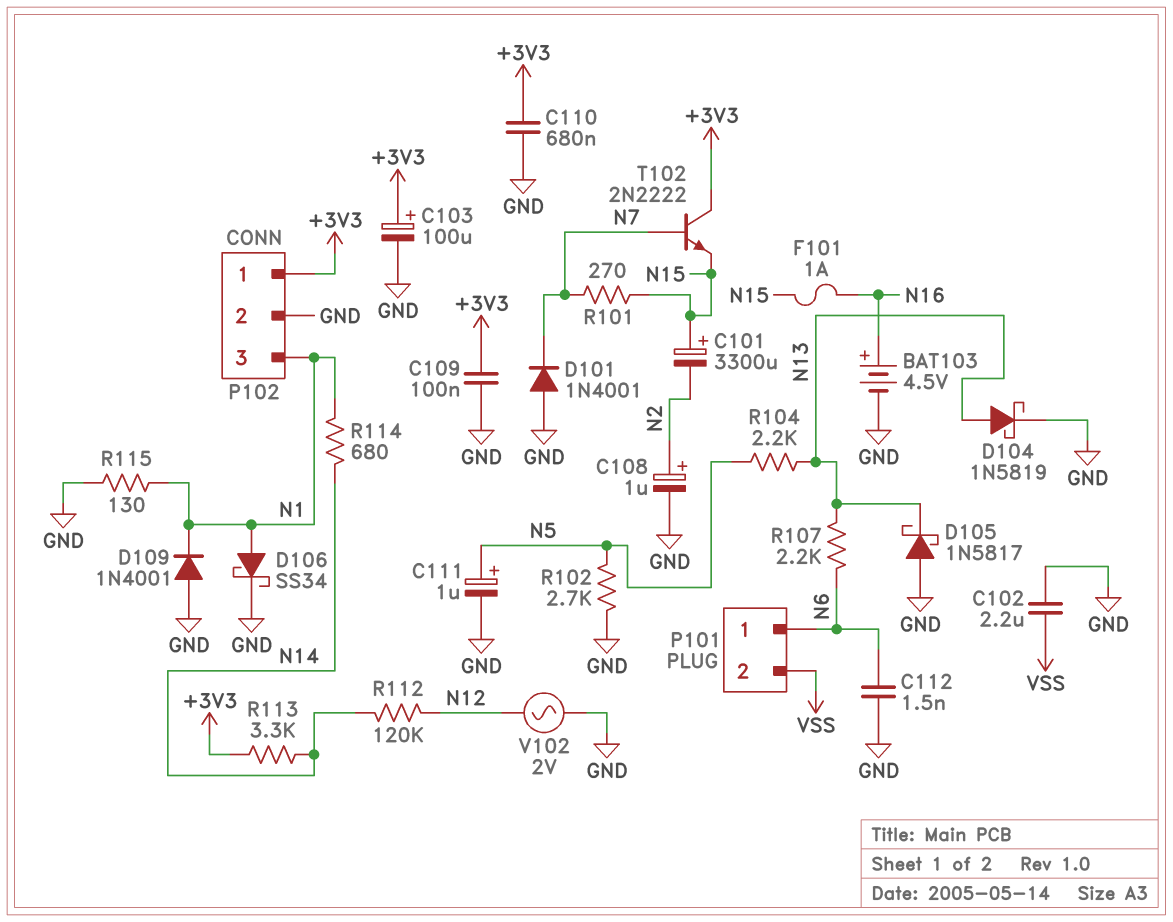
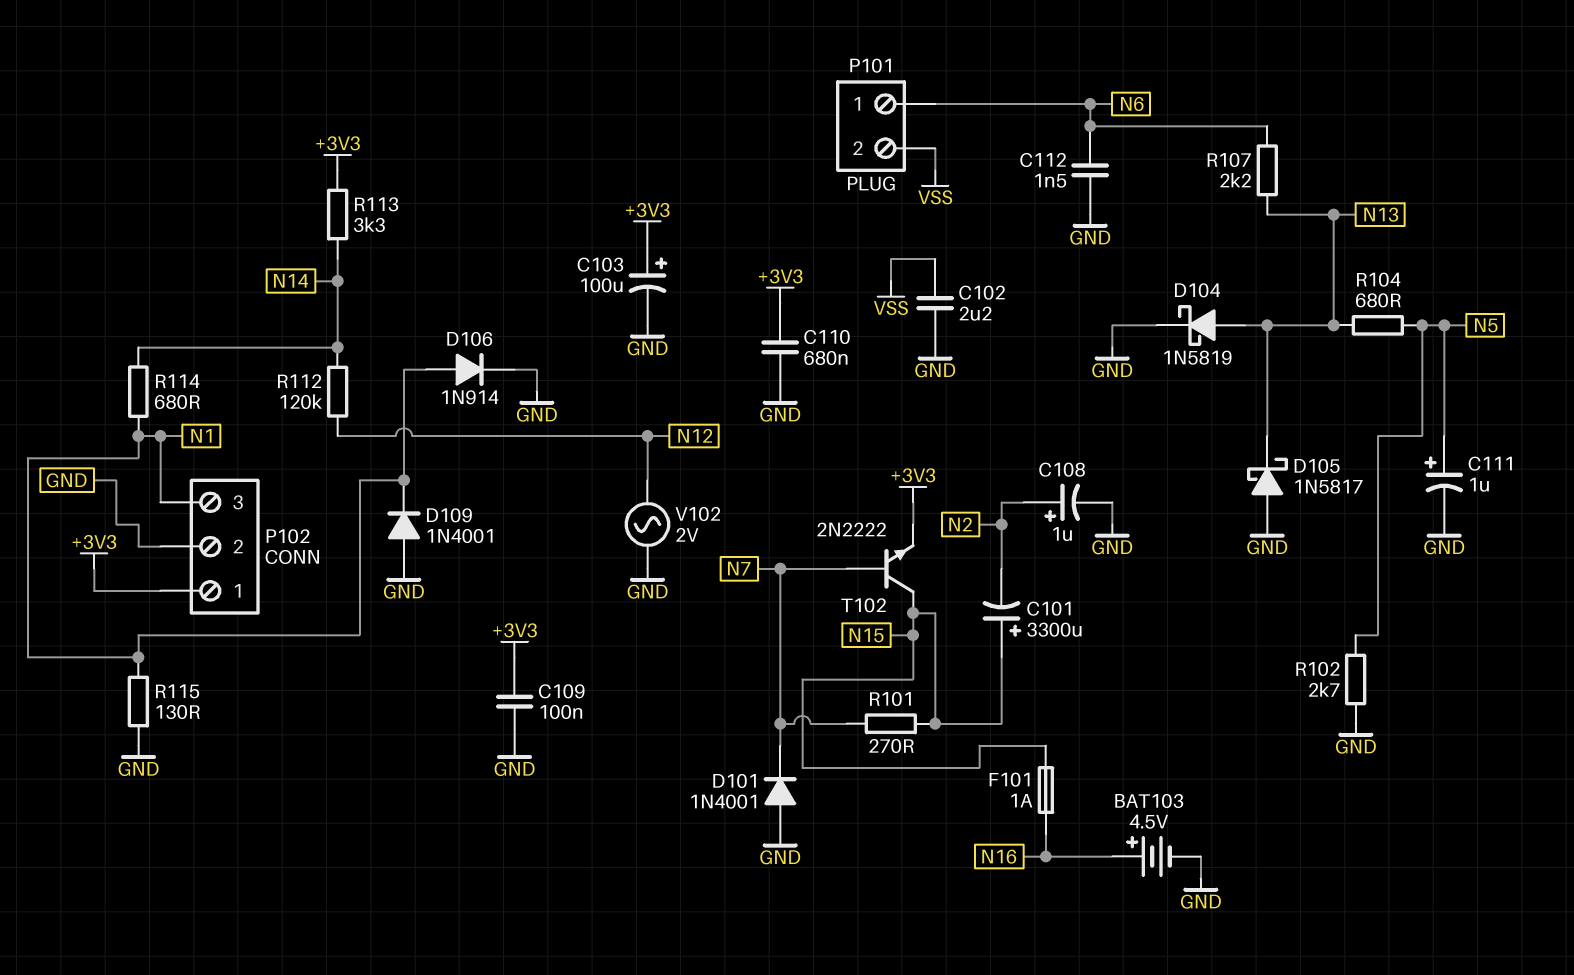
D106: schottky SS34 (A N1, K GND) -> diode 1N914 (A N1, K GND)
R104: 2.2k (N5, N13) -> 680 (N5, N13)
T102: NPN 2N2222 (B N7, C +3V3, E N15) -> NPN 2N2222 (B N7, C N15, E +3V3)

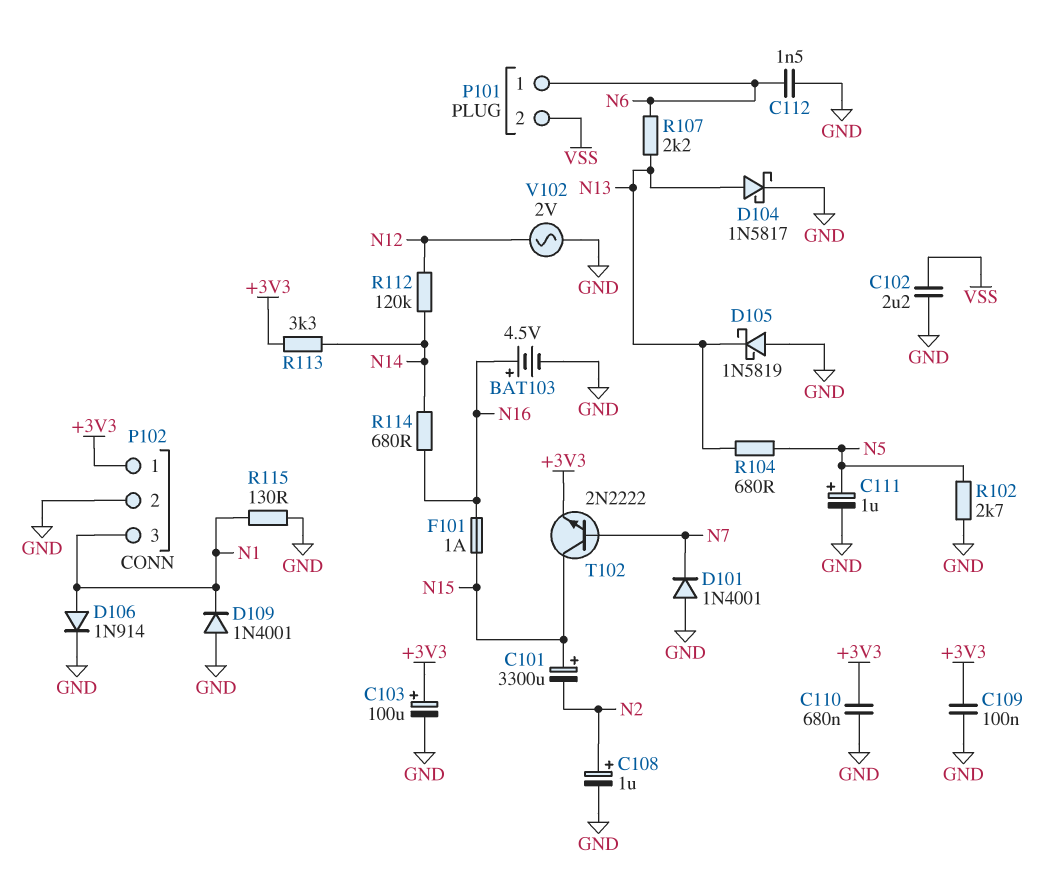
D104: schottky 1N5819 (A N13, K GND) -> schottky 1N5817 (A N13, K GND)
D105: schottky 1N5817 (A GND, K N13) -> schottky 1N5819 (A GND, K N13)
R101: 270 (N7, N15) -> none
R114: 680 (N1, N14) -> 680 (N14, N16)

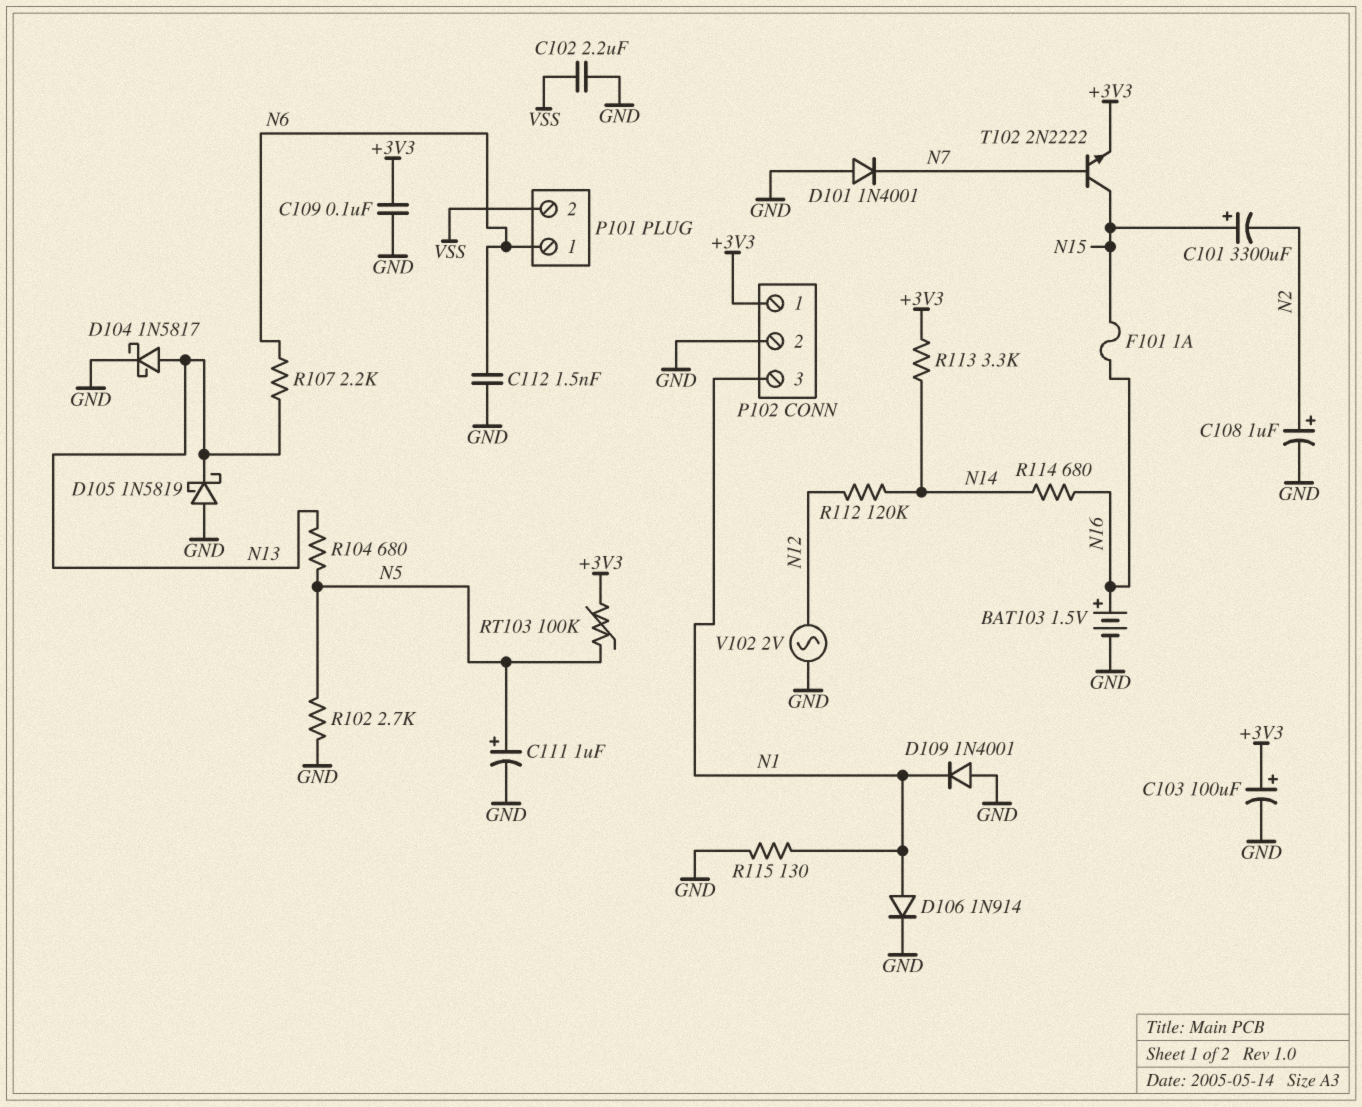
BAT103: 4.5V (plus N16, minus GND) -> 1.5V (plus N16, minus GND)
C110: 680nF (+3V3, GND) -> none
RT103: none -> 100k (+3V3, N5)

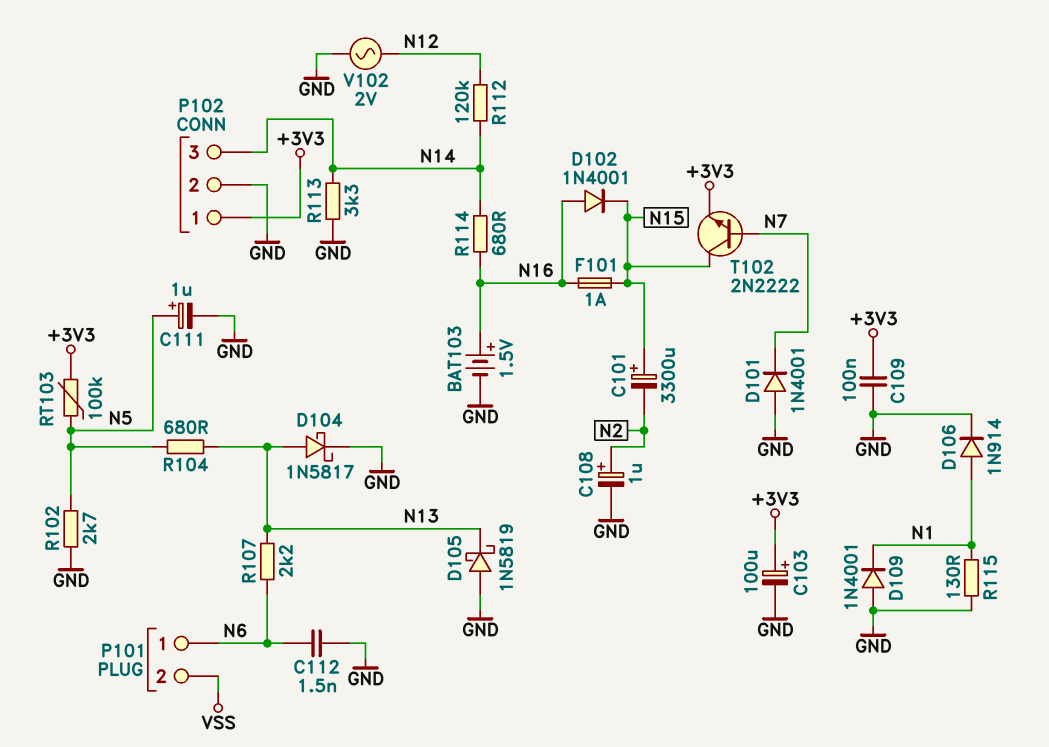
C102: 2.2uF (GND, VSS) -> none
D102: none -> diode 1N4001 (A N16, K N15)
P102 pin 3: N1 -> N14
R113: 3.3k (+3V3, N14) -> 3.3k (GND, N14)

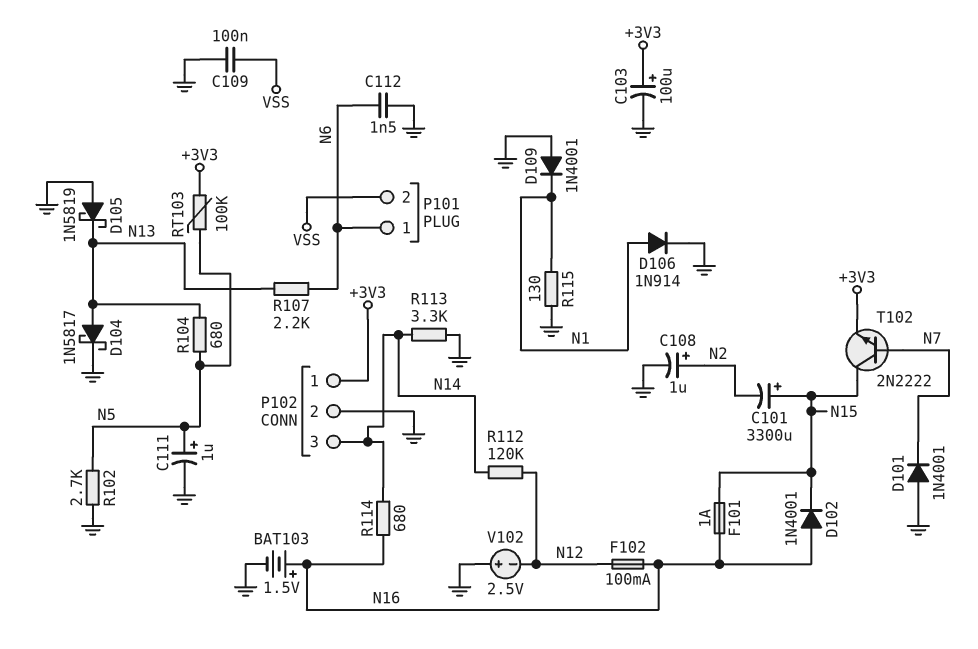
C109: 100nF (+3V3, GND) -> 100nF (GND, VSS)
F102: none -> 100mA (N12, N16)
V102: AC 2V (GND, N12) -> 2.5V (plus GND, minus N12)

